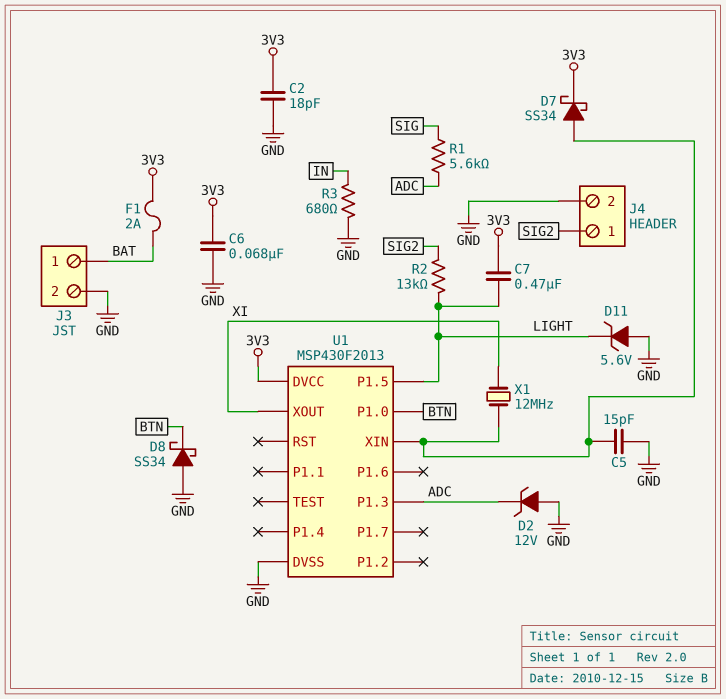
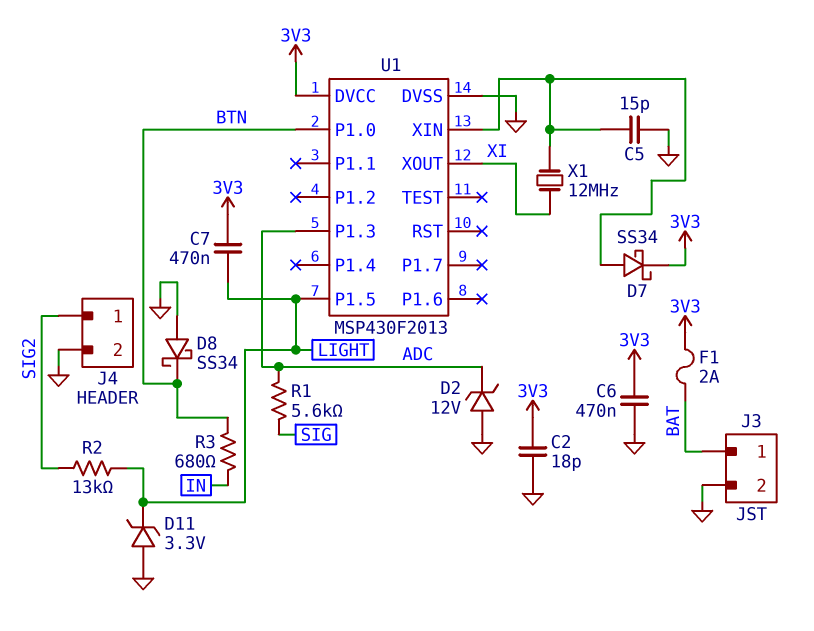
C6: 68nF (3V3, GND) -> 470nF (3V3, GND)
D11: zener 5.6V (A GND, K LIGHT) -> zener 3.3V (A GND, K LIGHT)
R3: 680 (GND, IN) -> 680 (BTN, IN)

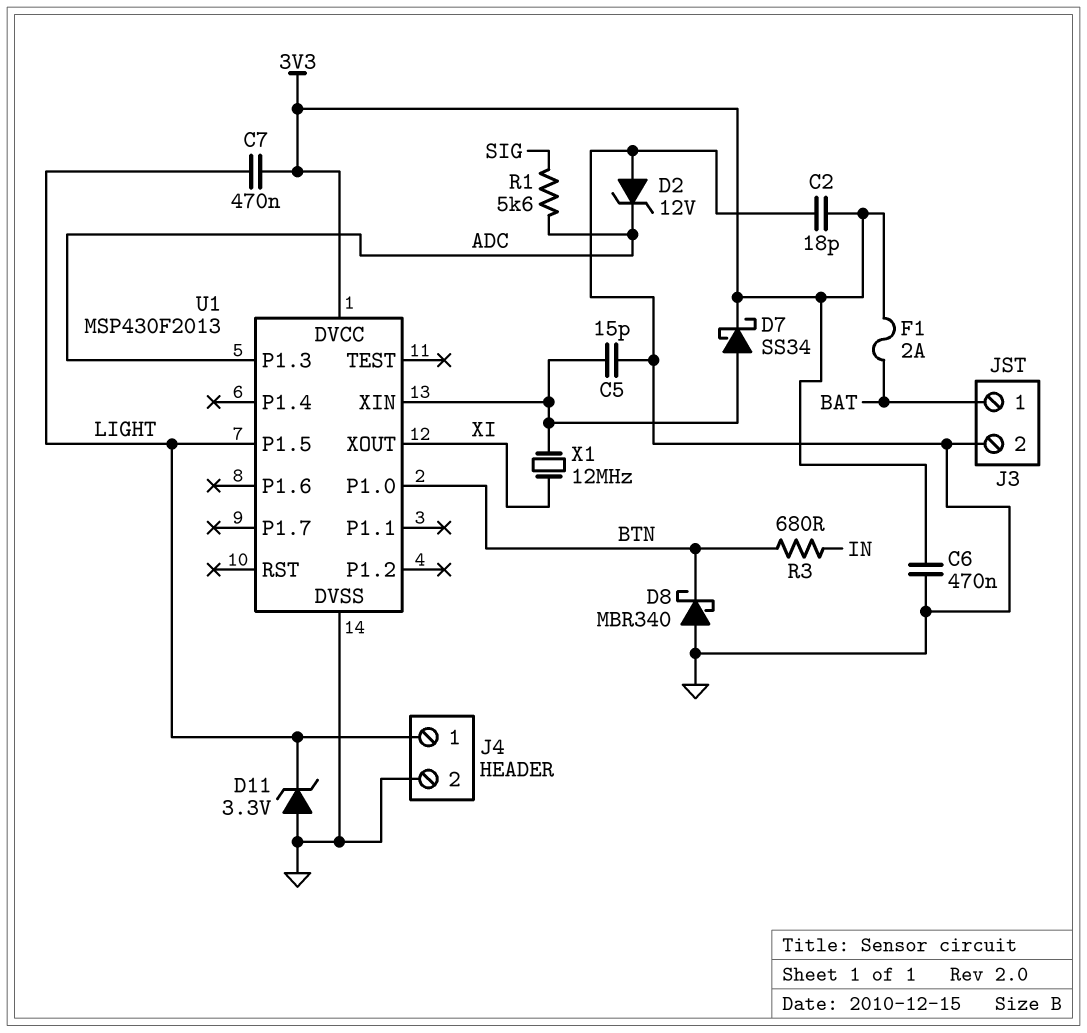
D8: schottky SS34 (A GND, K BTN) -> schottky MBR340 (A GND, K BTN)
J4 pin 1: SIG2 -> LIGHT
R2: 13k (LIGHT, SIG2) -> none

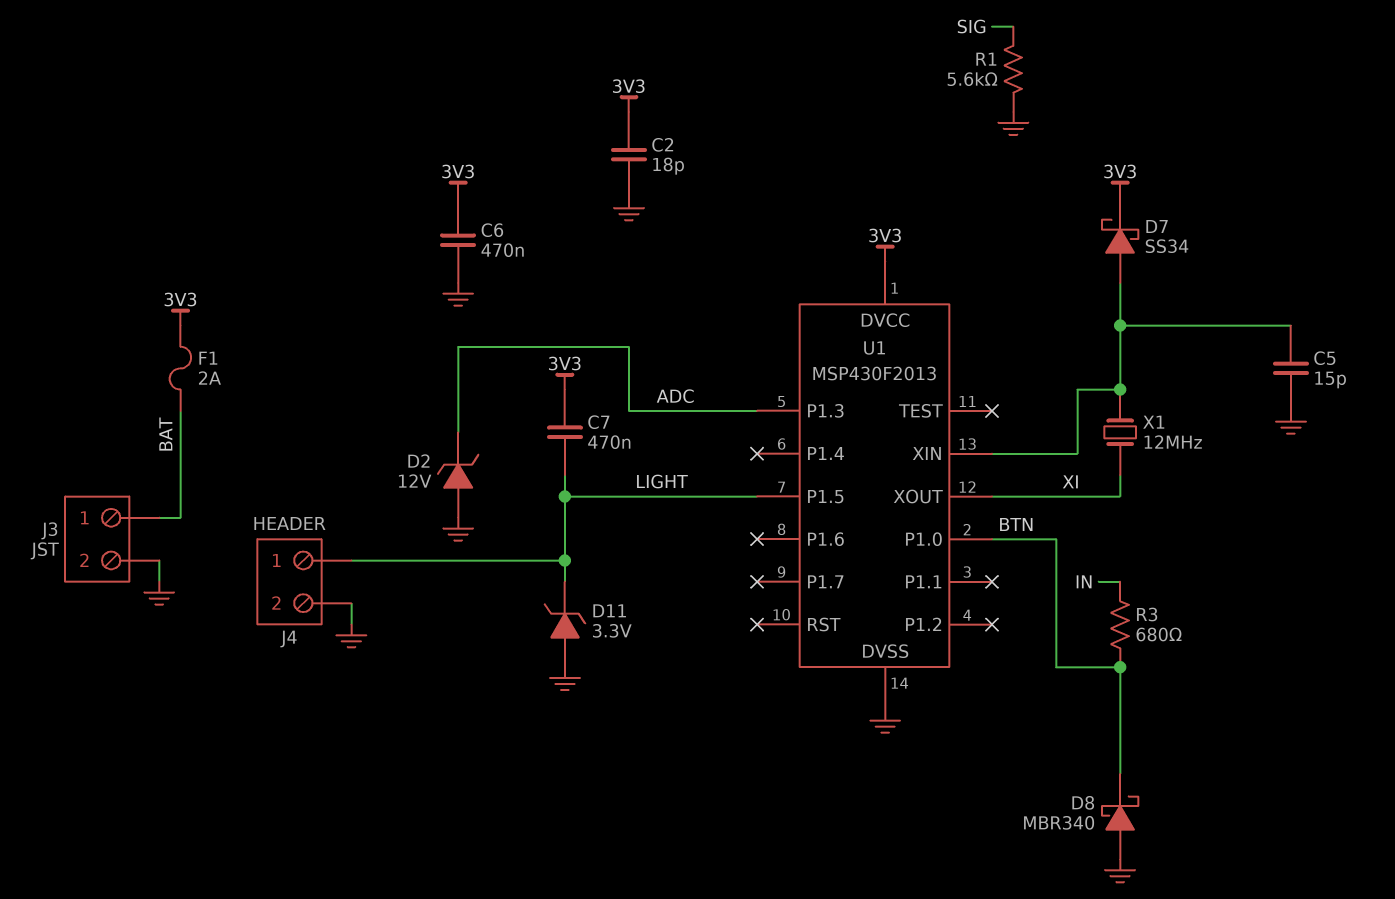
R1: 5.6k (ADC, SIG) -> 5.6k (GND, SIG)

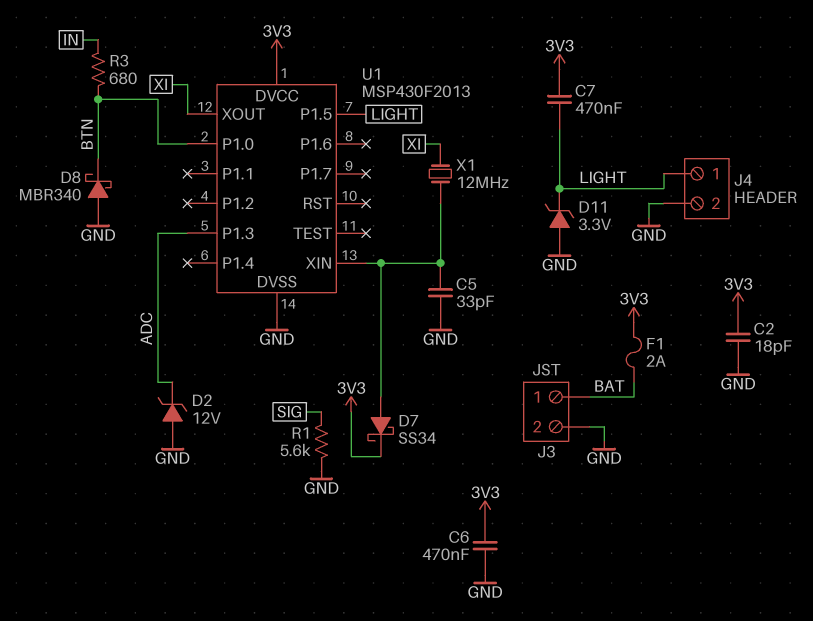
C5: 15pF (GND, U1/XIN) -> 33pF (GND, U1/XIN)

